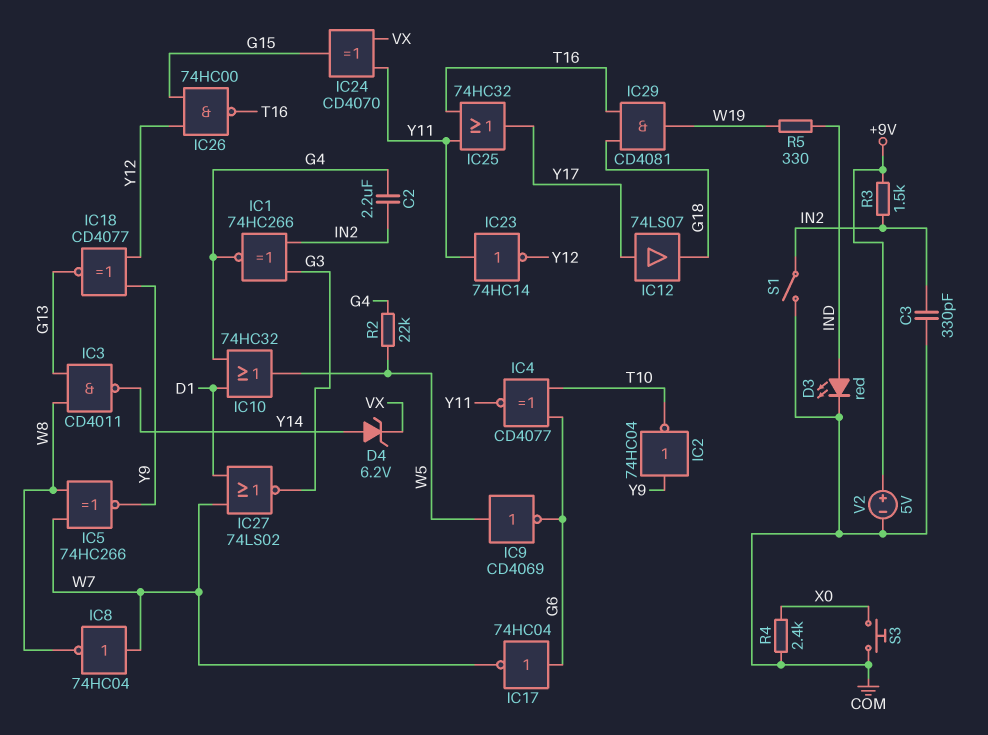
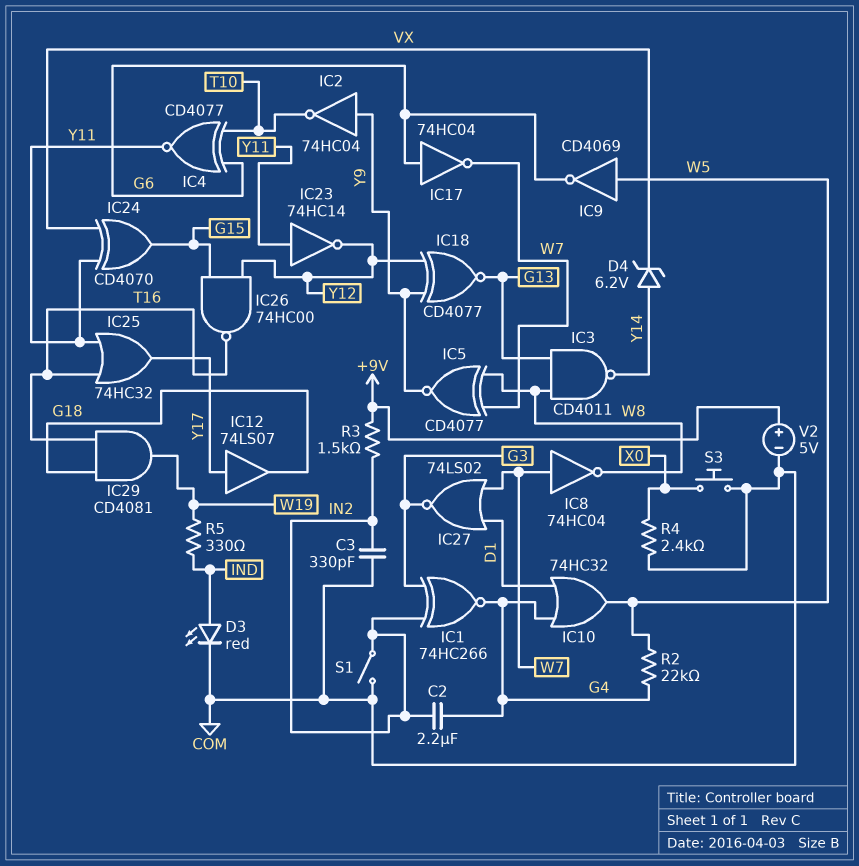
IC5: XNOR 74HC266 (in W7, in W8, out Y9) -> XNOR CD4077 (in W7, in W8, out Y9)

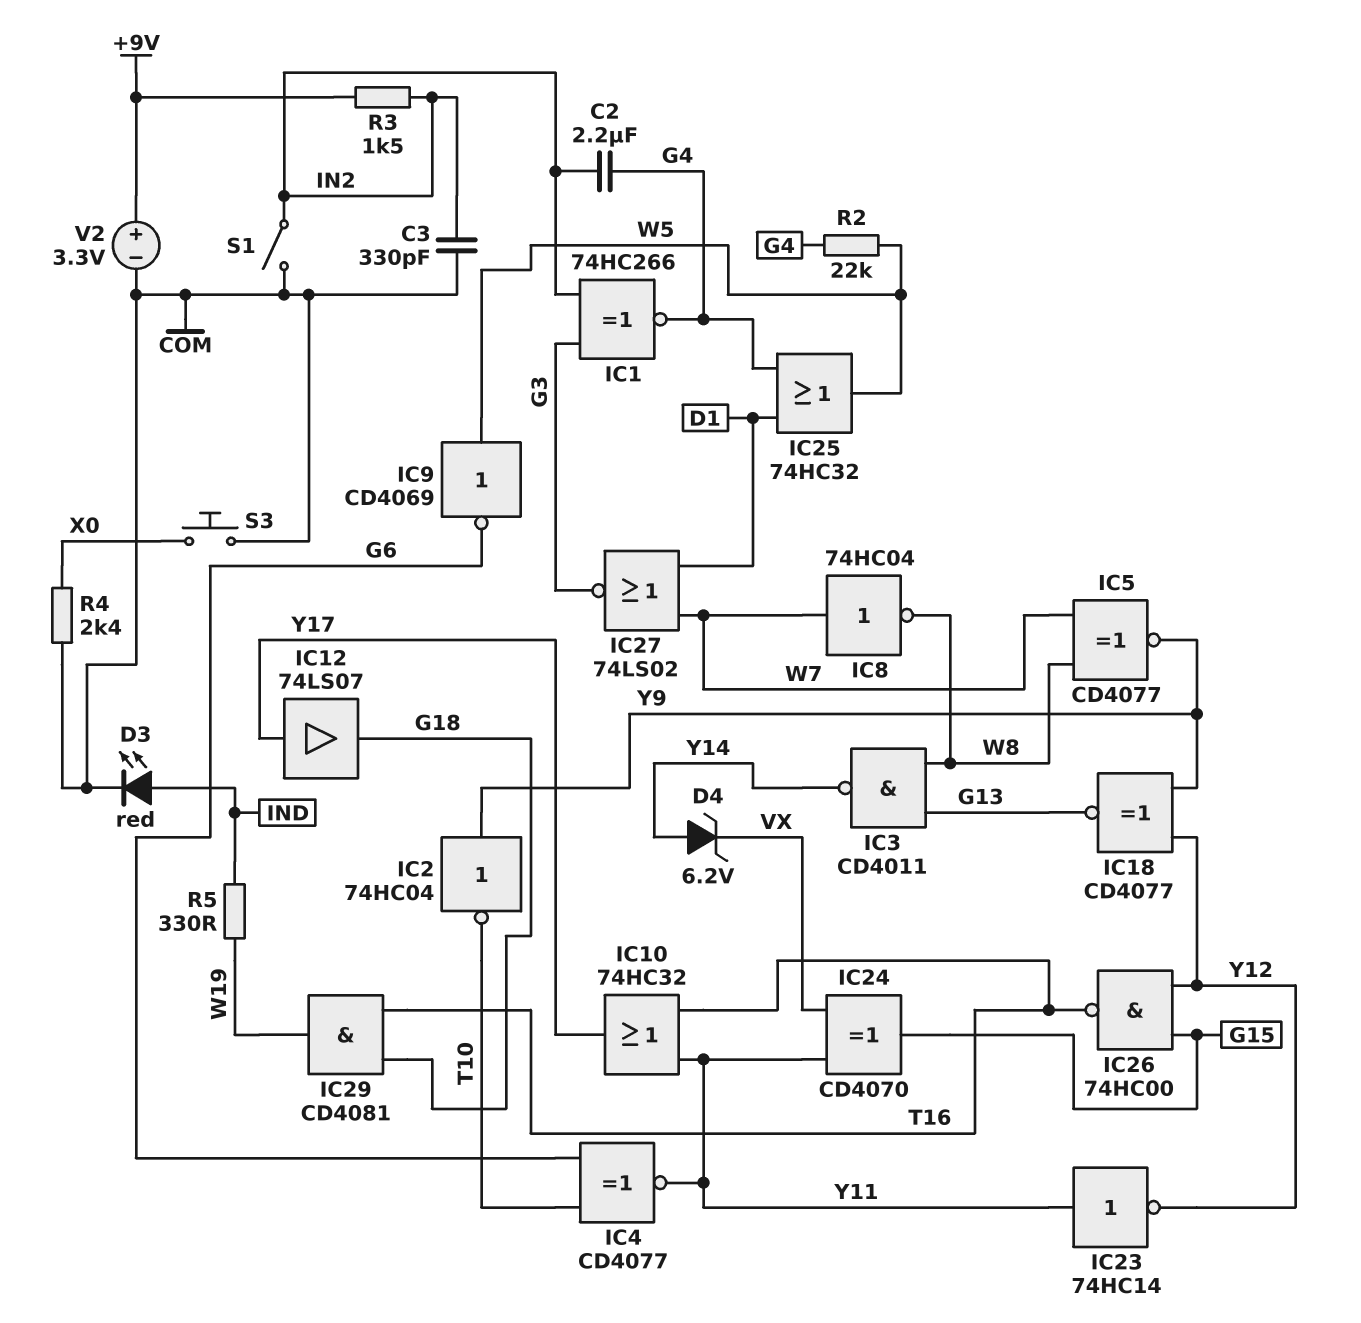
IC10: OR 74HC32 (in D1, in G4, out W5) -> OR 74HC32 (in T16, in Y11, out Y17)
IC17: NOT 74HC04 (in G6, out W7) -> none
IC25: OR 74HC32 (in T16, in Y11, out Y17) -> OR 74HC32 (in D1, in G4, out W5)
V2: 5V (plus +9V, minus COM) -> 3.3V (plus +9V, minus COM)

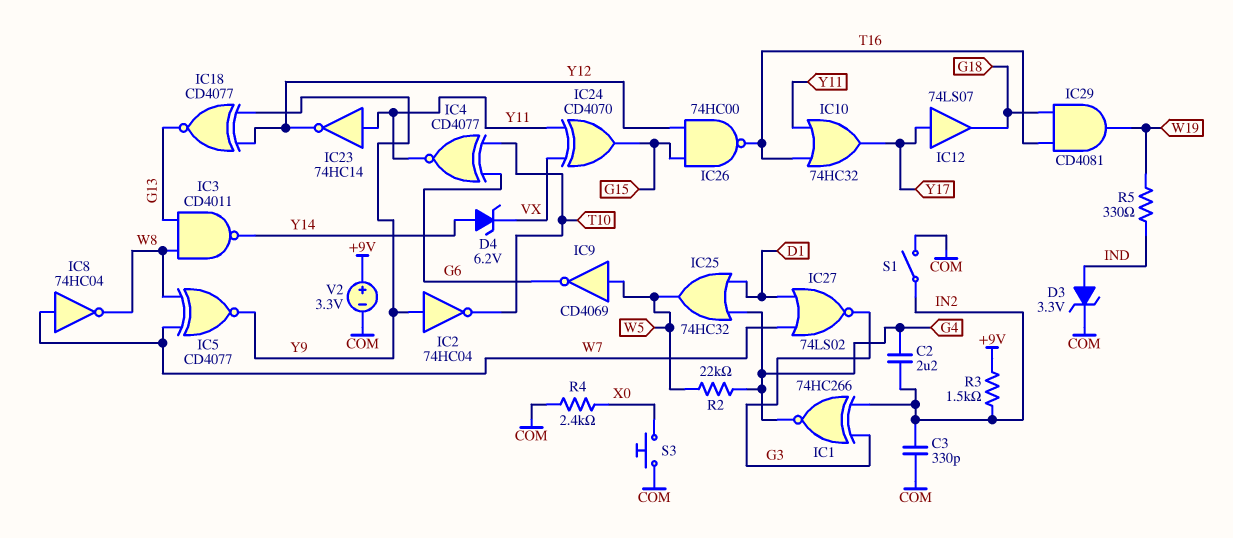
D3: LED red (A IND, K COM) -> zener 3.3V (A IND, K COM)

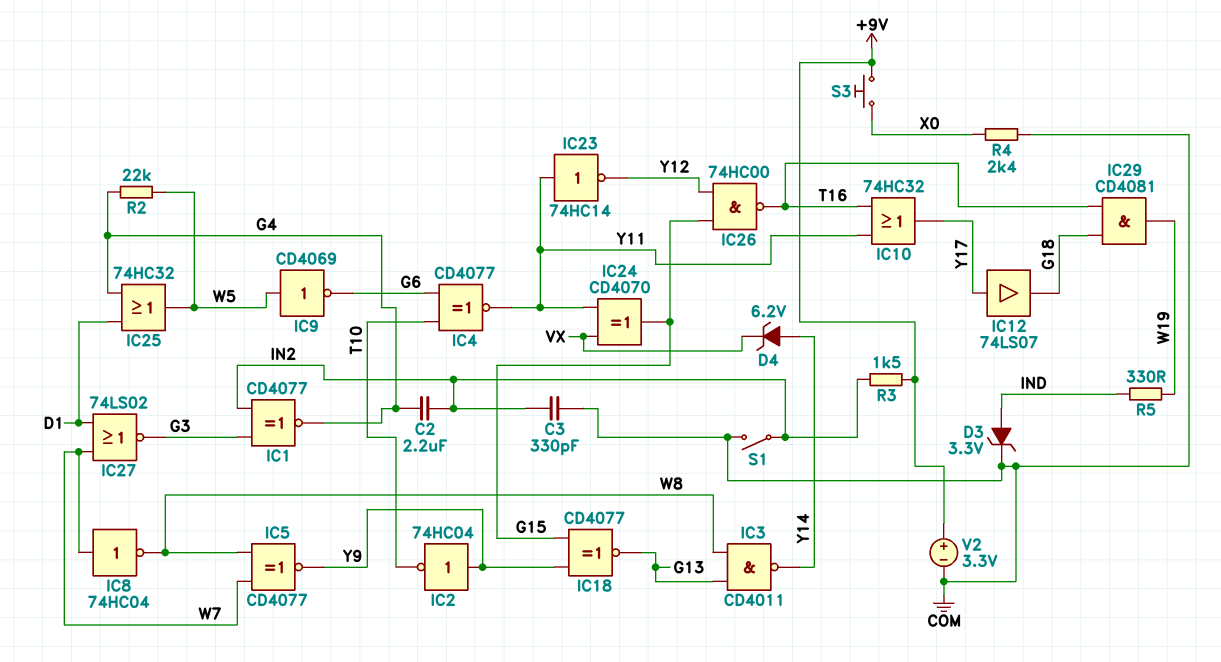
IC1: XNOR 74HC266 (in G3, in IN2, out G4) -> XNOR CD4077 (in G3, in IN2, out G4)
IC18: XNOR CD4077 (in Y9, in Y12, out G13) -> XNOR CD4077 (in G15, in Y9, out G13)
S3: button (COM, X0) -> button (+9V, X0)

